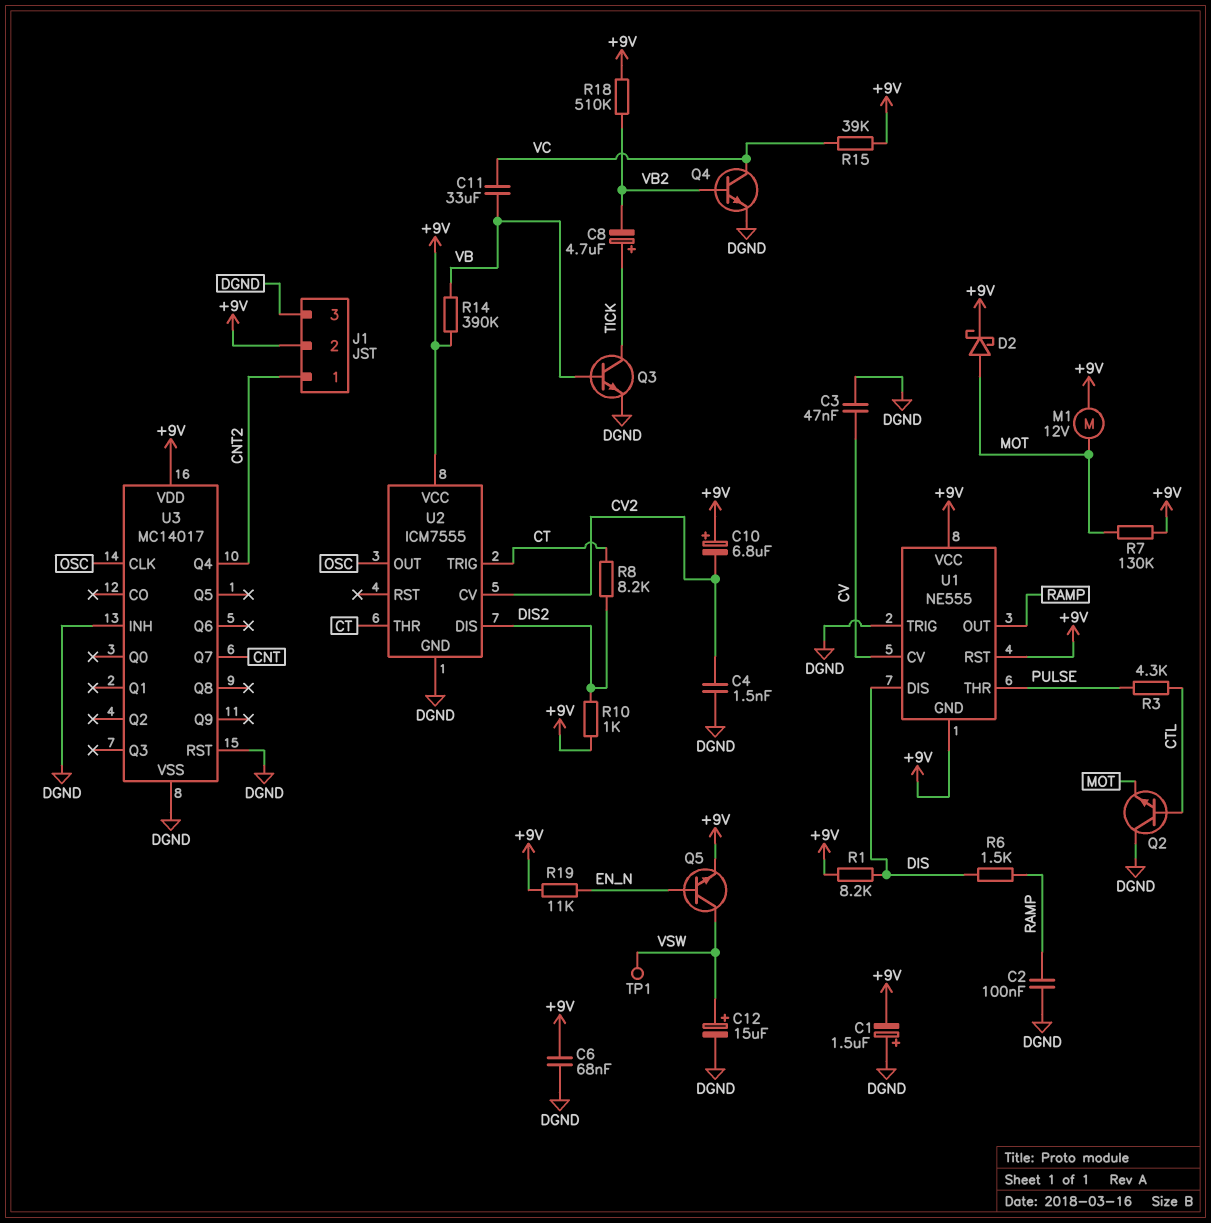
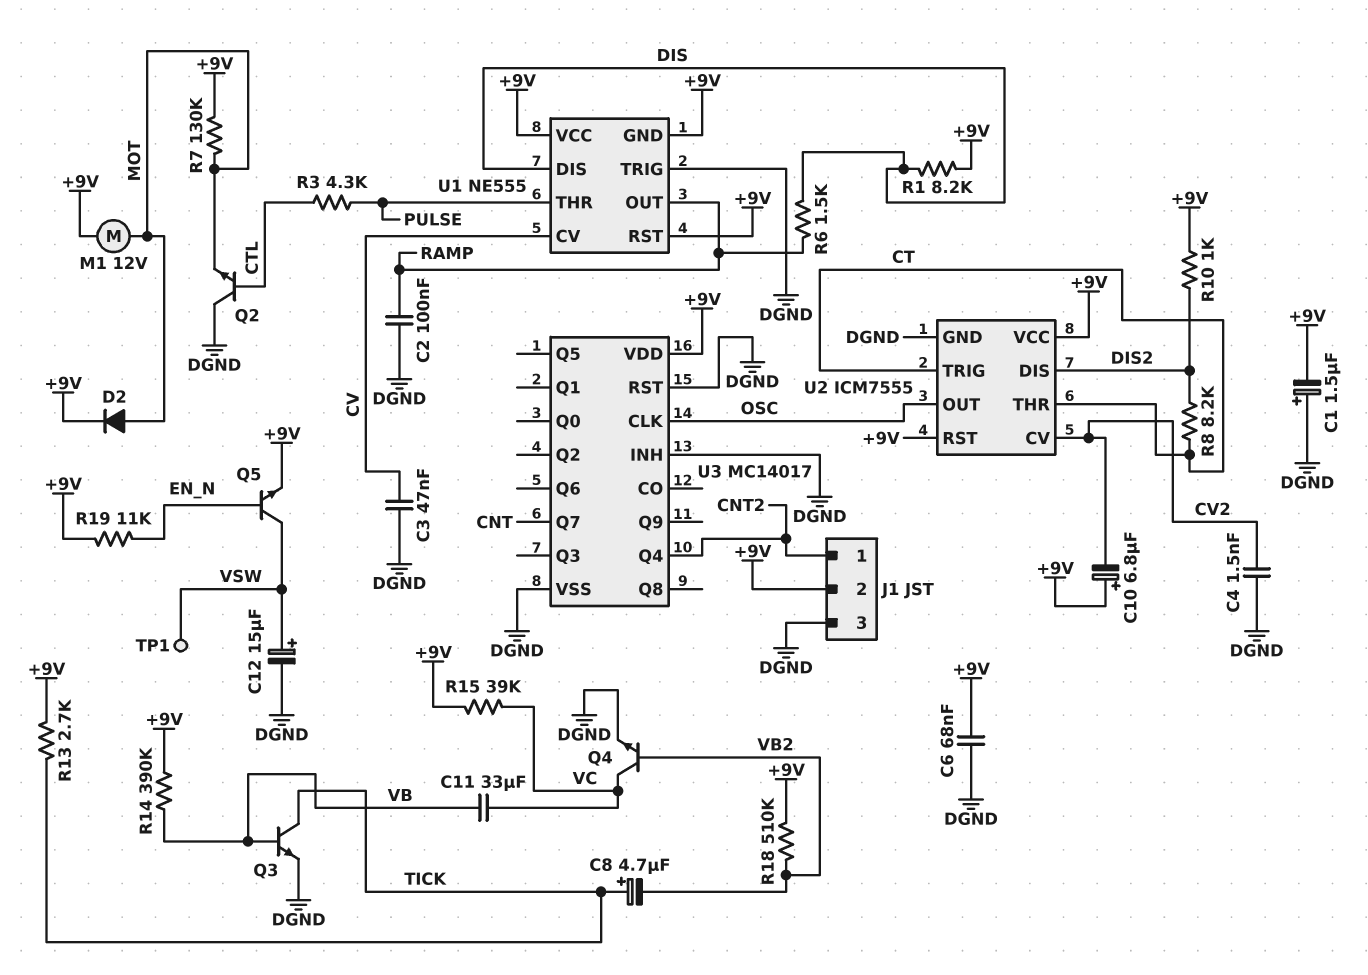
D2: schottky (A MOT, K +9V) -> diode (A MOT, K +9V)
R13: none -> 2.7k (+9V, TICK)
U2 pin RST: none -> +9V

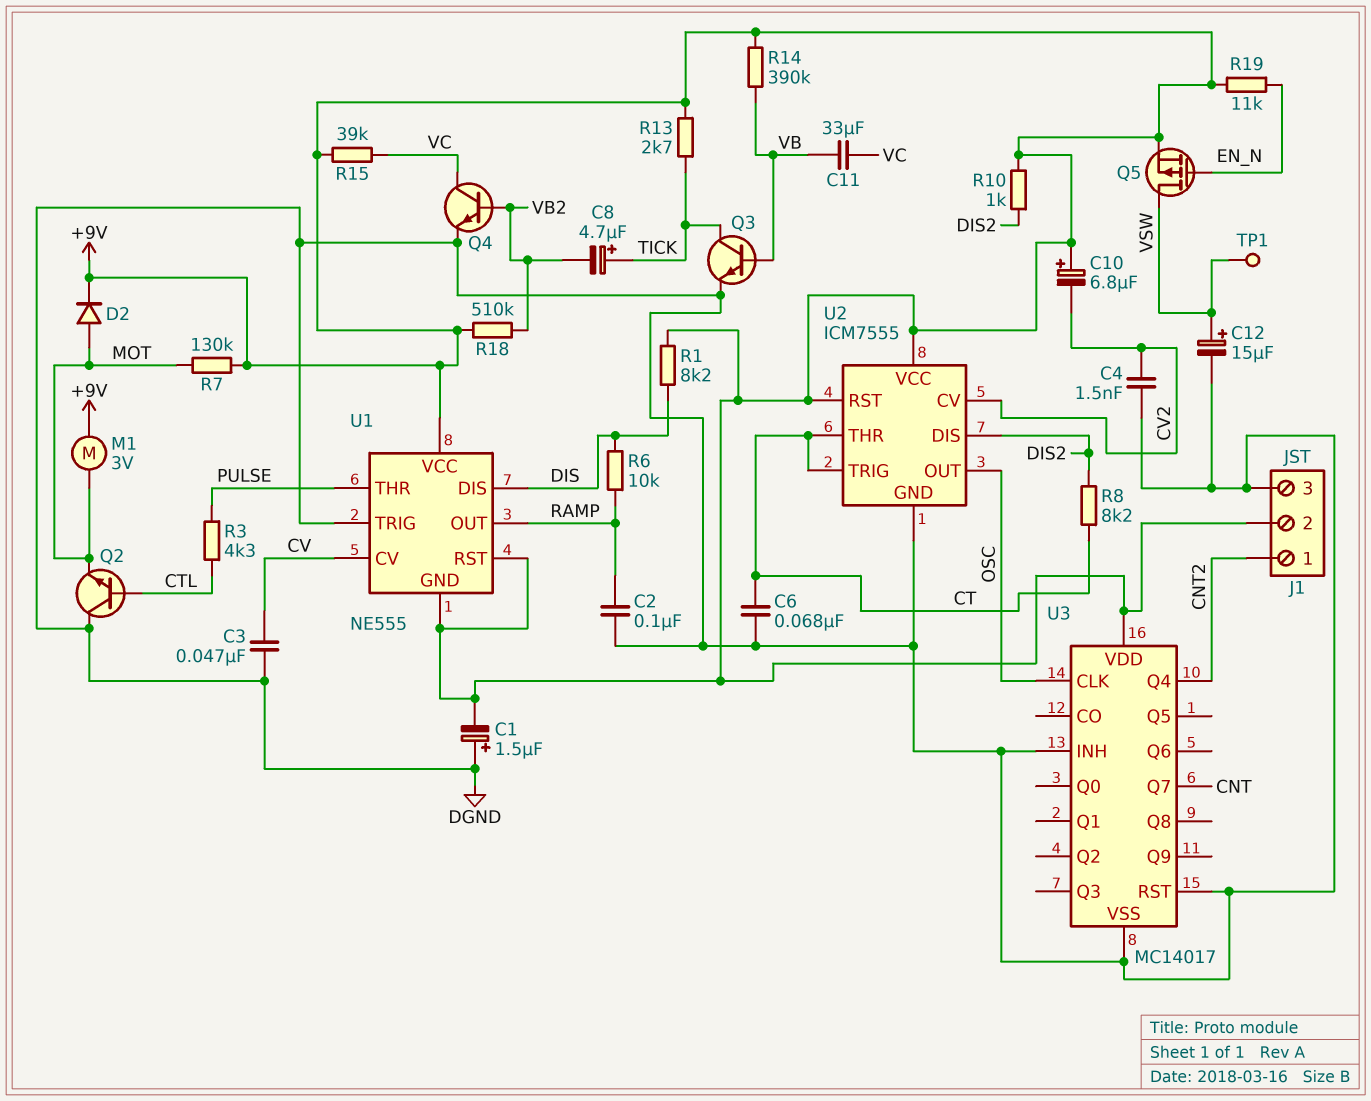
C6: 68nF (+9V, DGND) -> 68nF (CT, DGND)
M1: motor 12V (+9V, MOT) -> motor 3V (+9V, MOT)
Q5: NPN (B EN_N, C VSW, E +9V) -> PMOS (G EN_N, D VSW, S +9V)
R6: 1.5k (DIS, RAMP) -> 10k (DIS, RAMP)

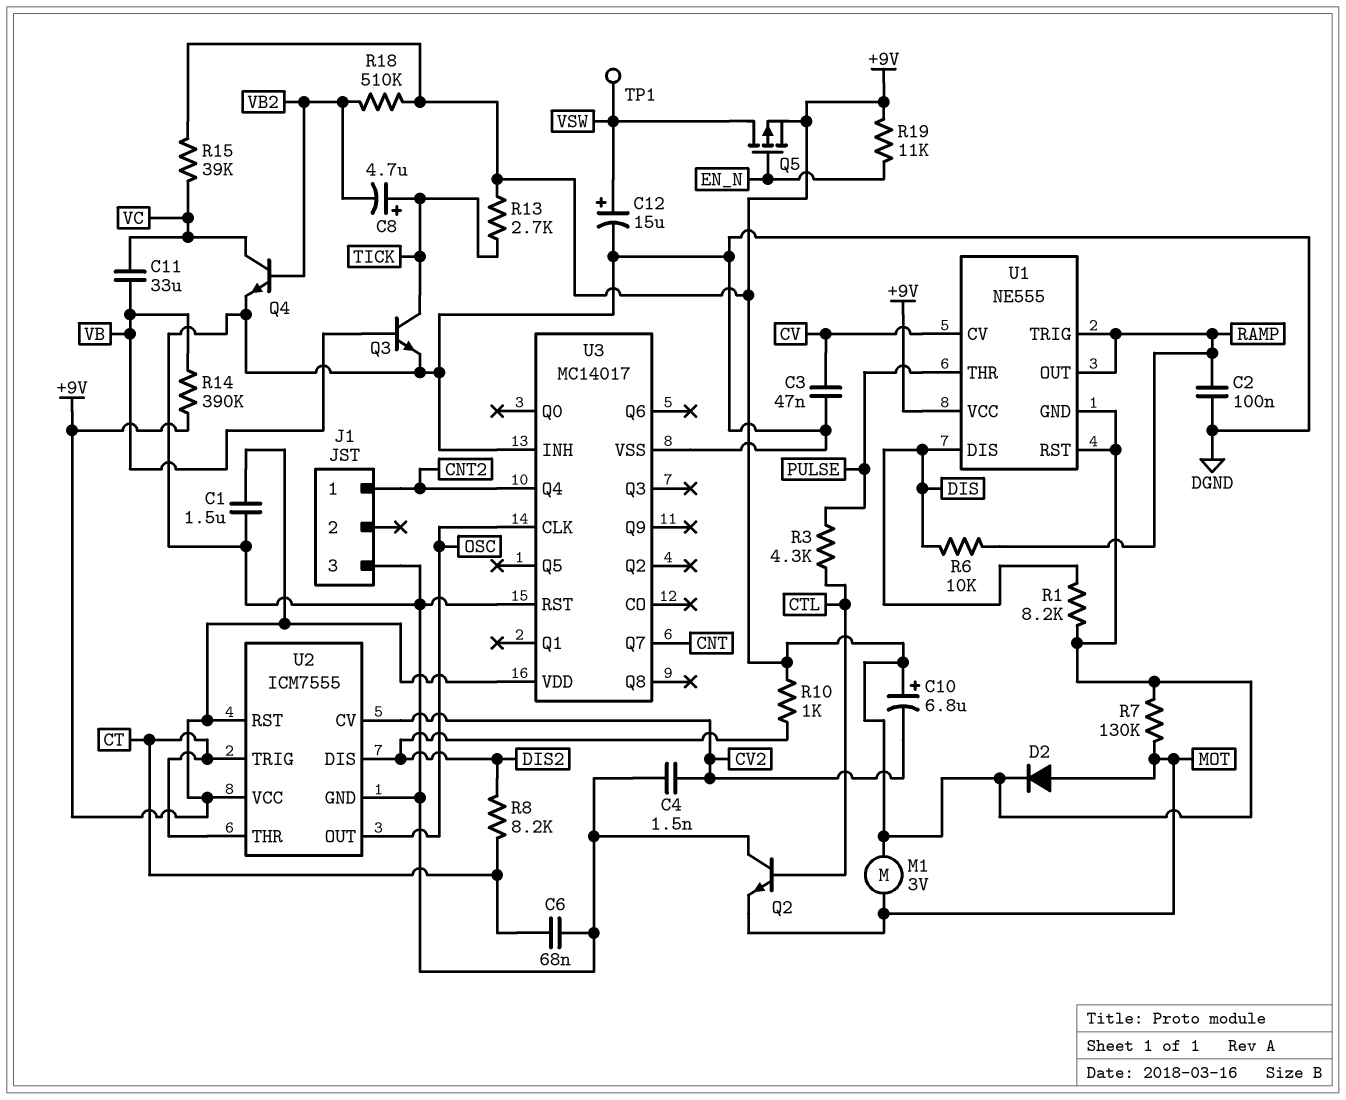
C1: 1.5uF (plus DGND, minus +9V) -> 1.5uF (+9V, DGND)
J1 pin 2: +9V -> none
U1 pin TRIG: DGND -> RAMP

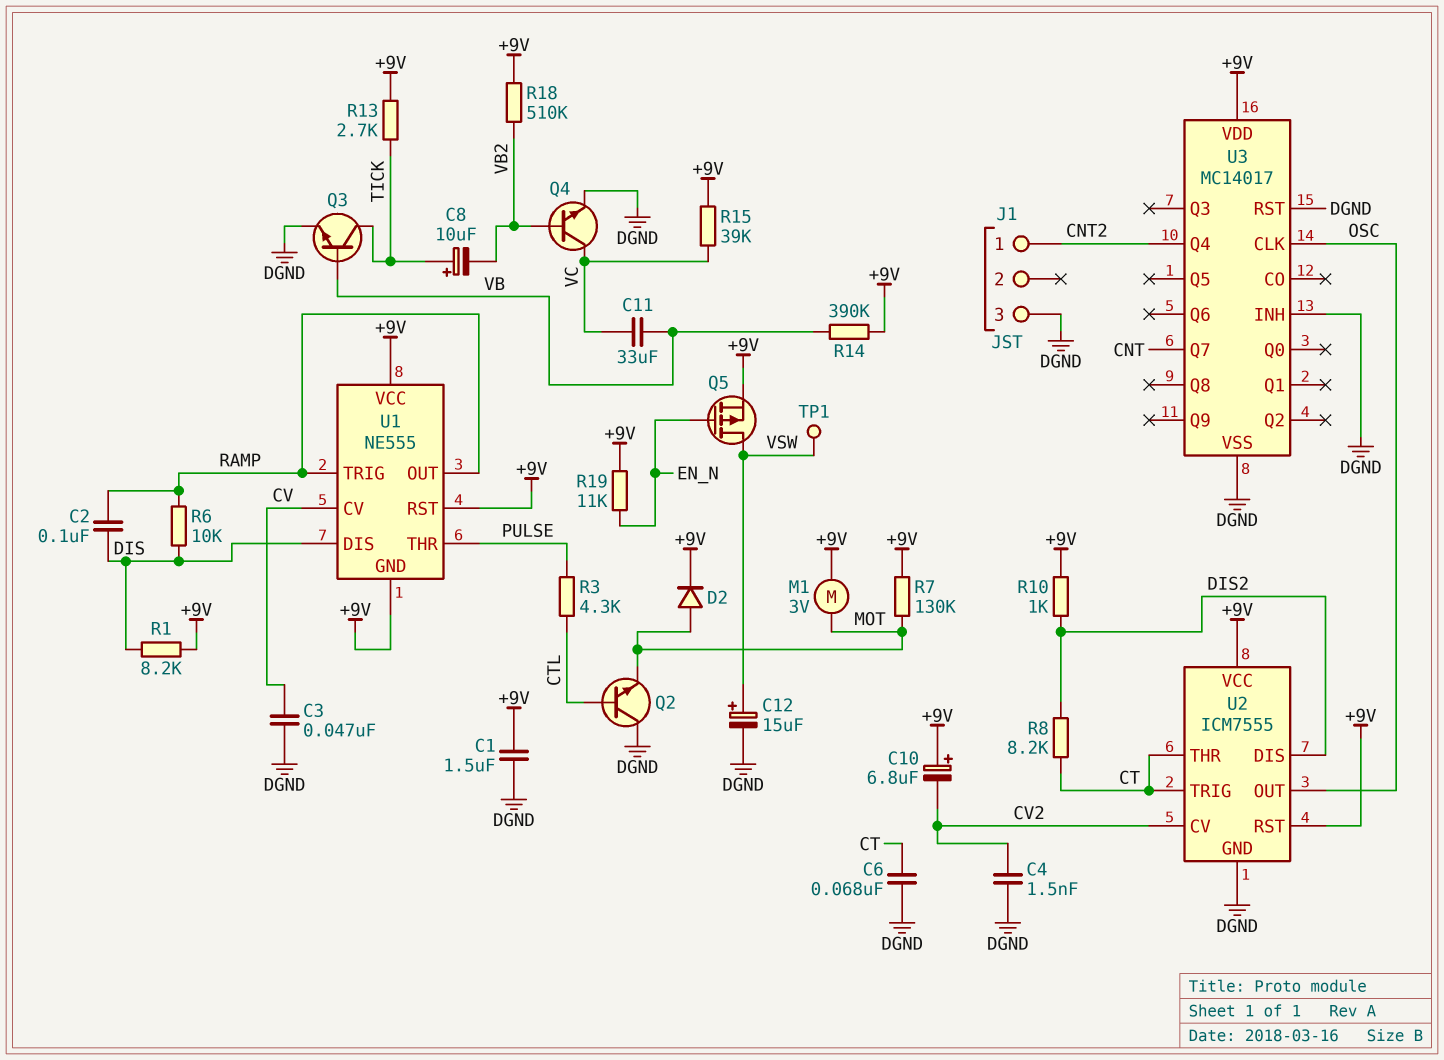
C2: 100nF (DGND, RAMP) -> 100nF (DIS, RAMP)
C8: 4.7uF (plus TICK, minus VB2) -> 10uF (plus TICK, minus VB2)

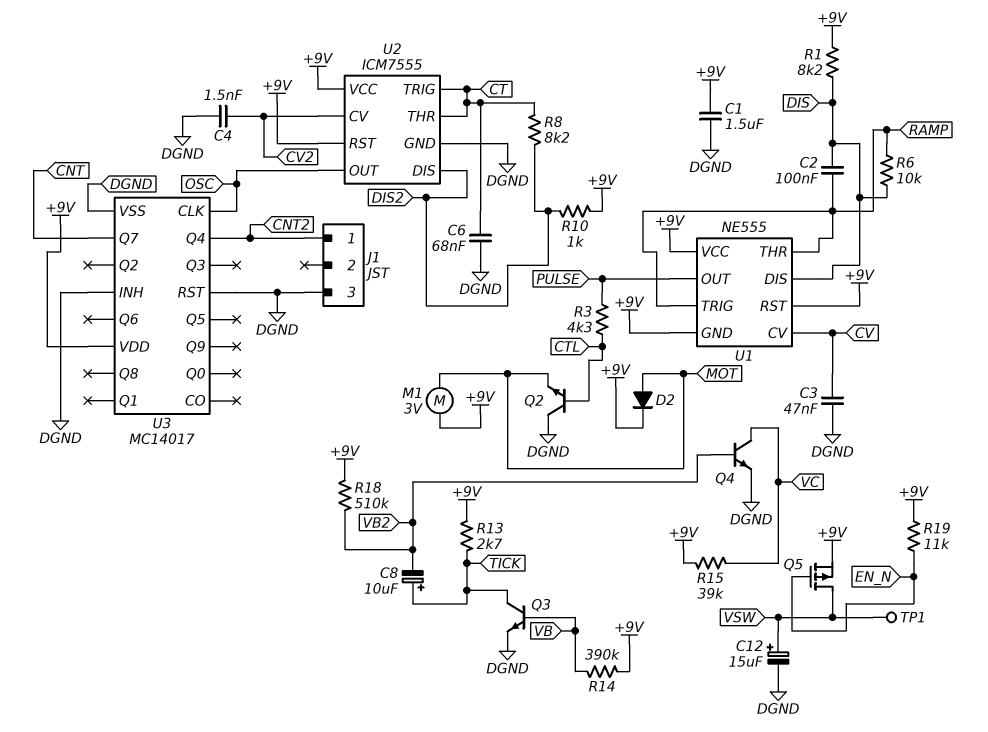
C10: 6.8uF (plus +9V, minus CV2) -> none
C11: 33uF (VB, VC) -> none
R7: 130k (+9V, MOT) -> none
U1 pin OUT: RAMP -> PULSE
U1 pin THR: PULSE -> RAMP

